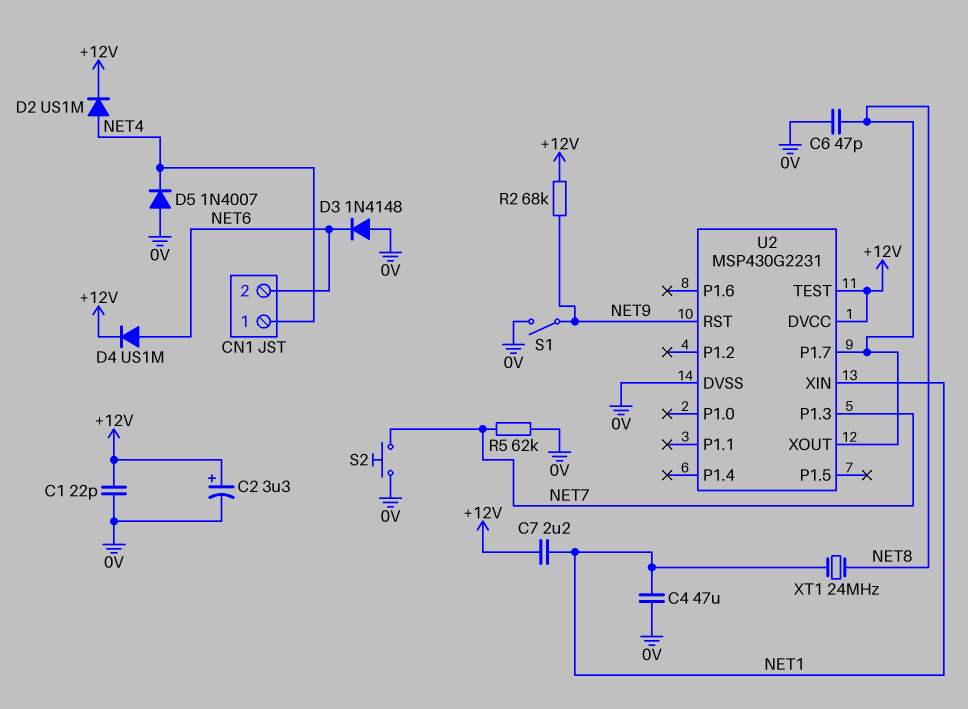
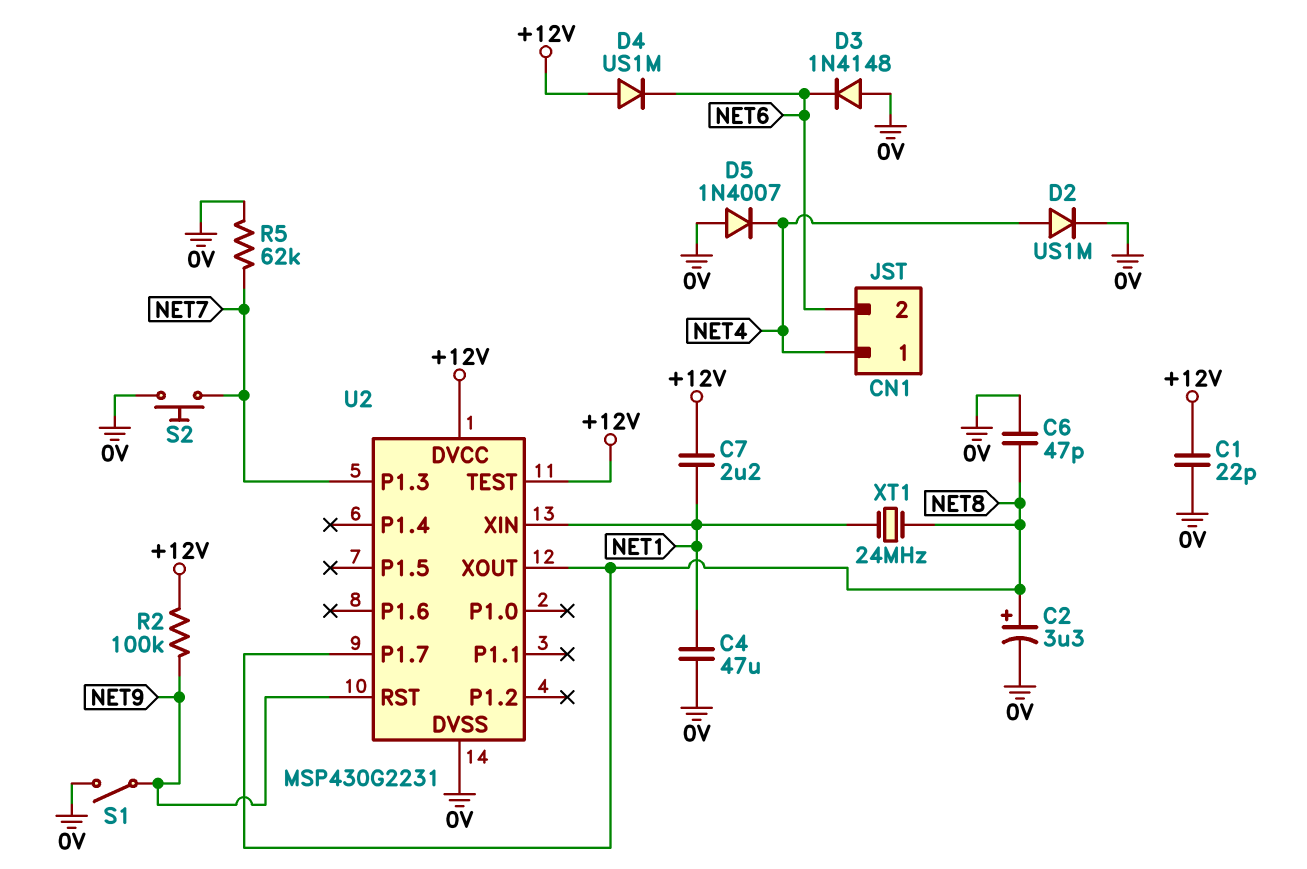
C2: 3.3uF (plus +12V, minus 0V) -> 3.3uF (plus NET8, minus 0V)
D2: diode US1M (A NET4, K +12V) -> diode US1M (A NET4, K 0V)
D4: diode US1M (A NET6, K +12V) -> diode US1M (A +12V, K NET6)
R2: 68k (+12V, NET9) -> 100k (+12V, NET9)

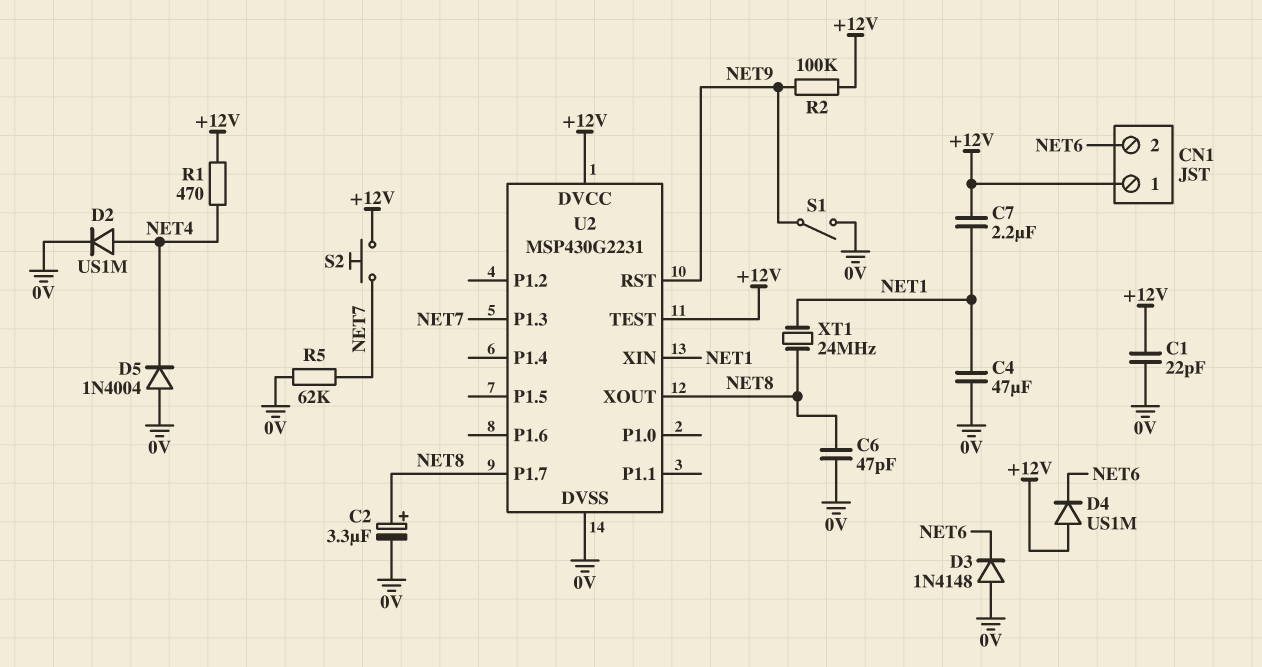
CN1 pin 1: NET4 -> +12V
D5: diode 1N4007 (A 0V, K NET4) -> diode 1N4004 (A 0V, K NET4)
R1: none -> 470 (+12V, NET4)
S2: button (0V, NET7) -> button (+12V, NET7)

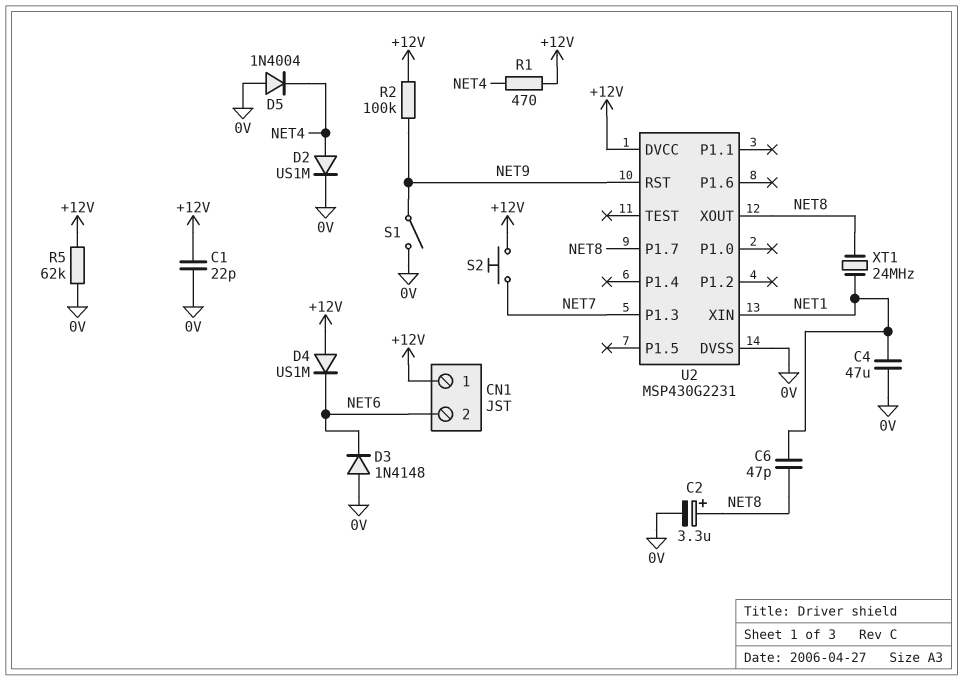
C6: 47pF (0V, NET8) -> 47pF (NET1, NET8)
C7: 2.2uF (+12V, NET1) -> none
R5: 62k (0V, NET7) -> 62k (+12V, 0V)
U2 pin TEST: +12V -> none

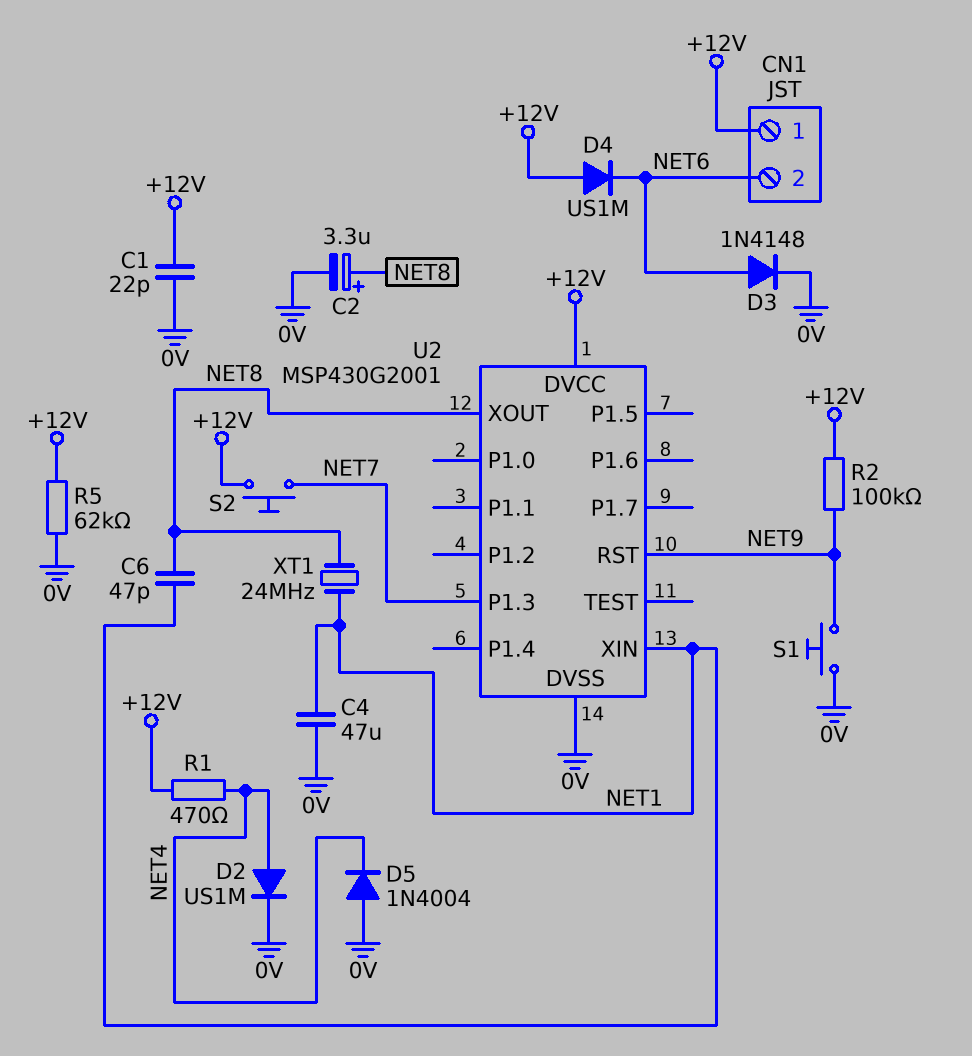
D3: diode 1N4148 (A 0V, K NET6) -> diode 1N4148 (A NET6, K 0V)
S1: switch (0V, NET9) -> button (0V, NET9)
U2: MSP430G2231 -> MSP430G2001
U2 pin P1.7: NET8 -> none

